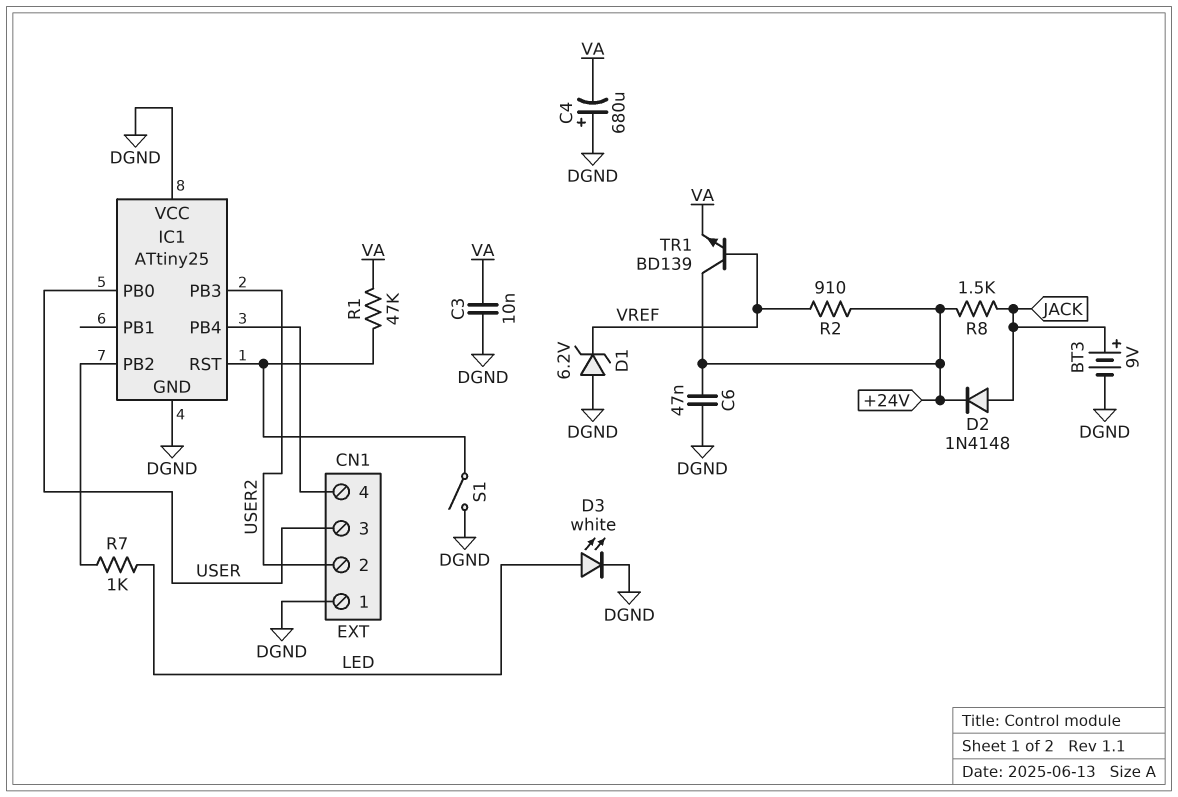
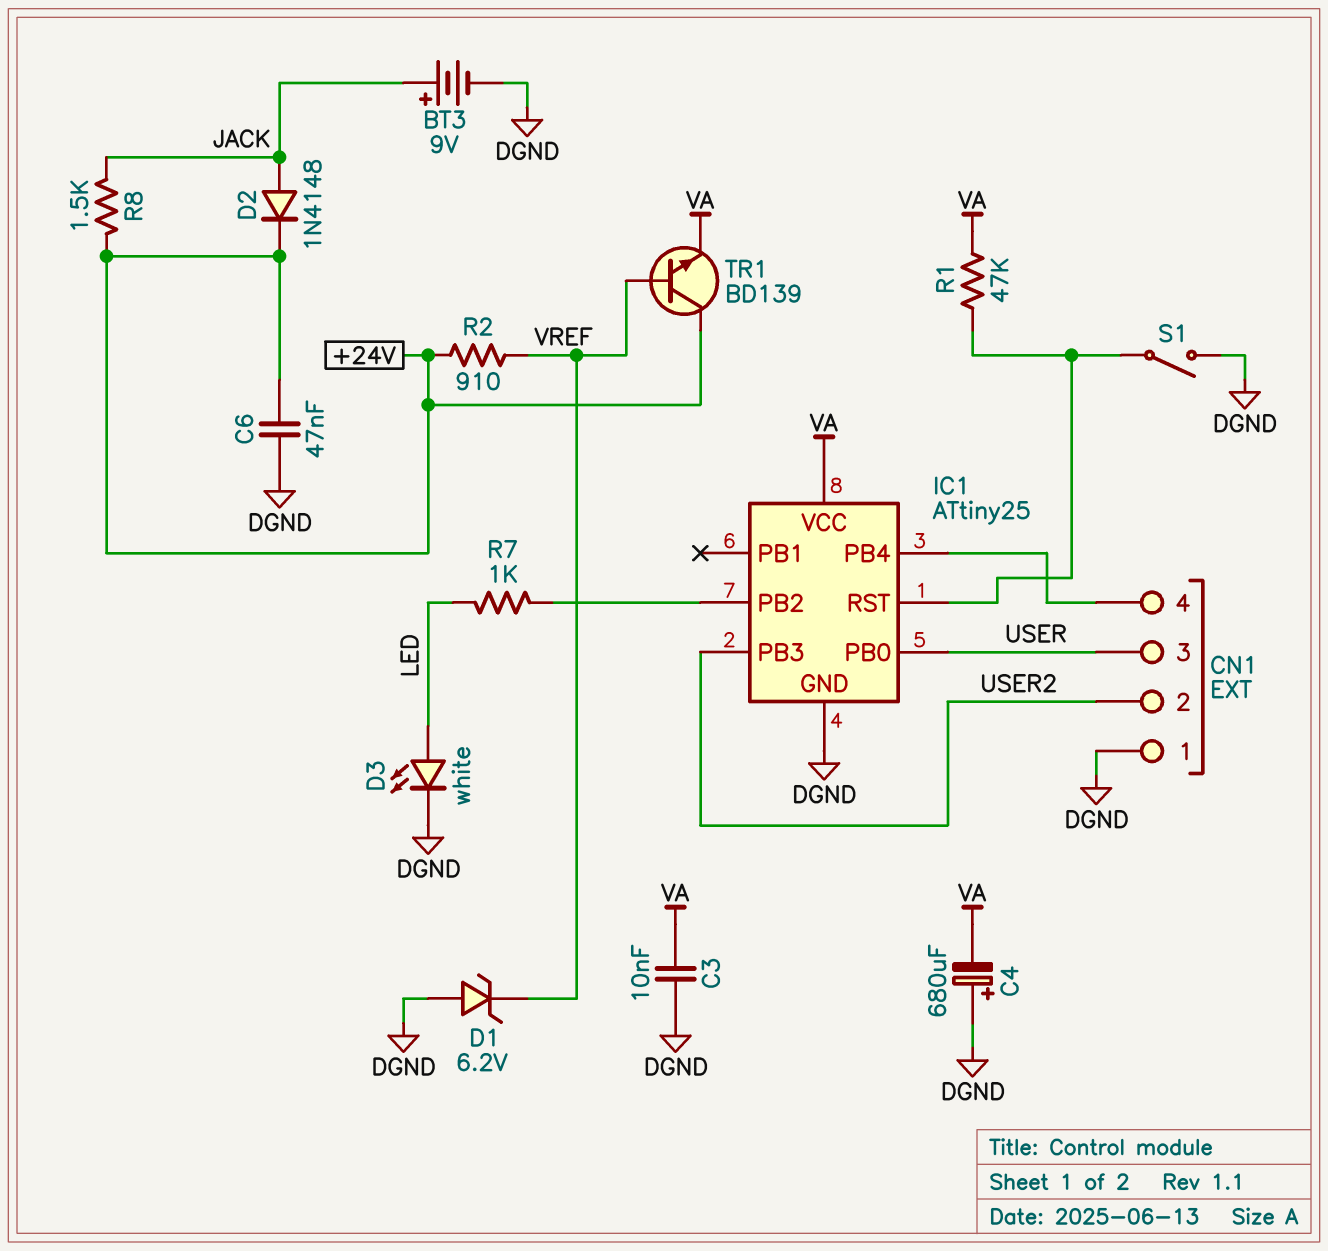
IC1 pin VCC: DGND -> VA

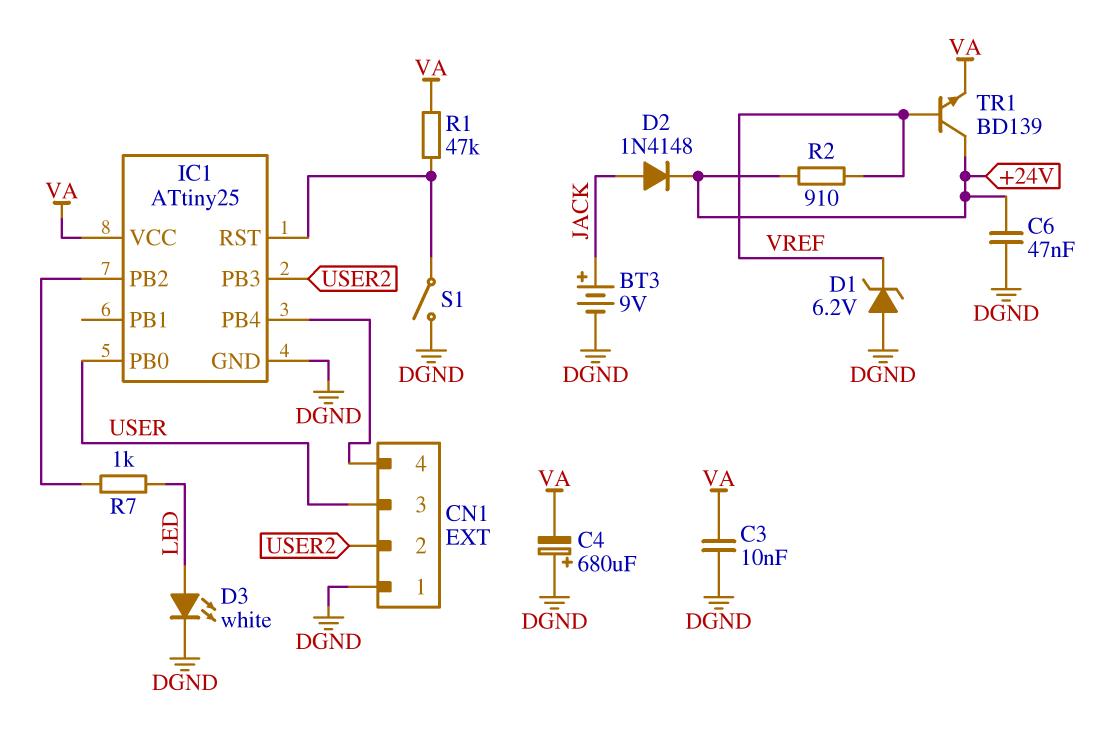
R8: 1.5k (+24V, JACK) -> none

